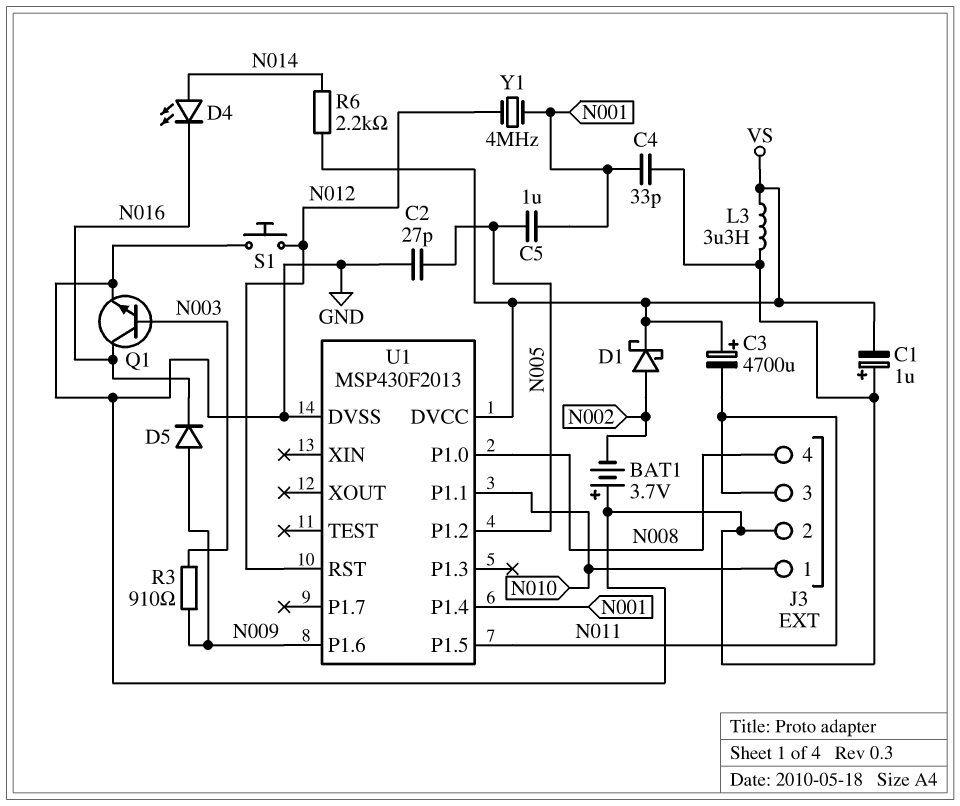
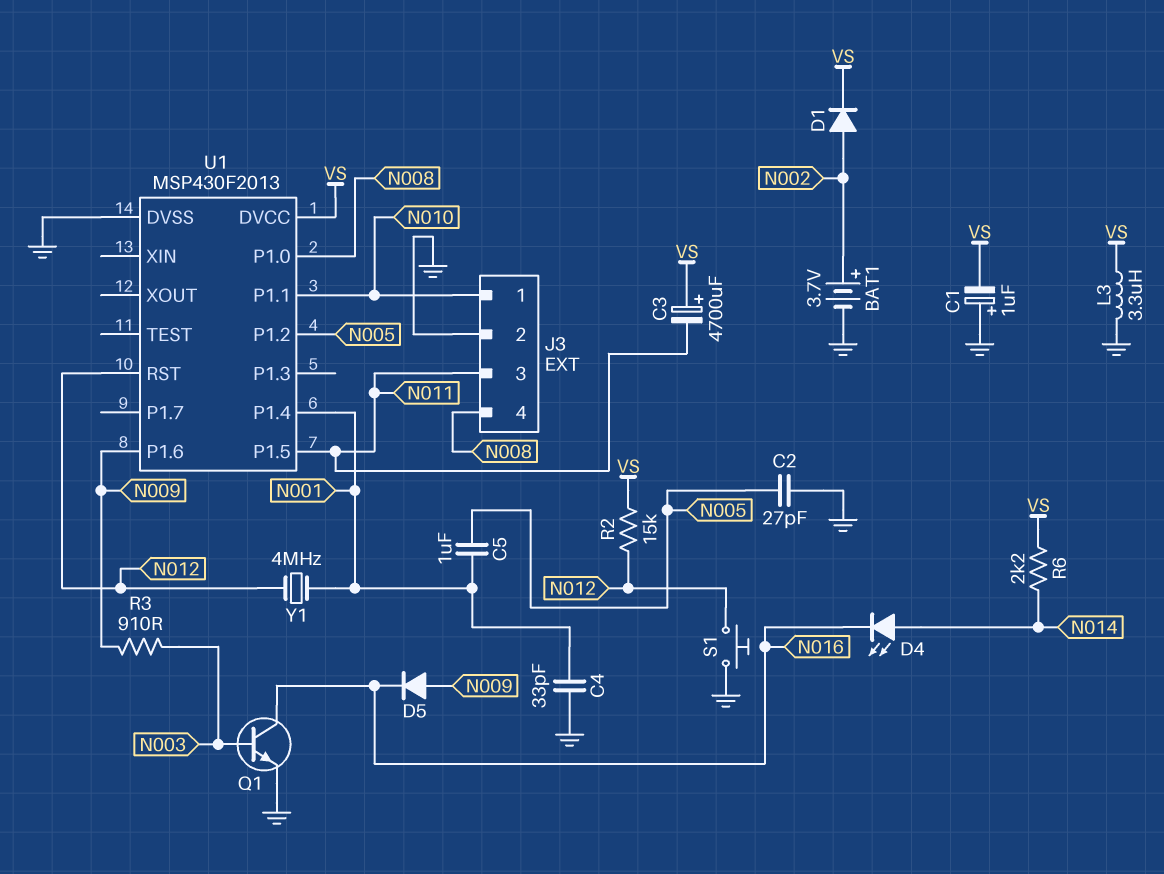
BAT1: 3.7V (plus GND, minus N002) -> 3.7V (plus N002, minus GND)
D1: schottky (A N002, K VS) -> diode (A N002, K VS)
R2: none -> 15k (N012, VS)

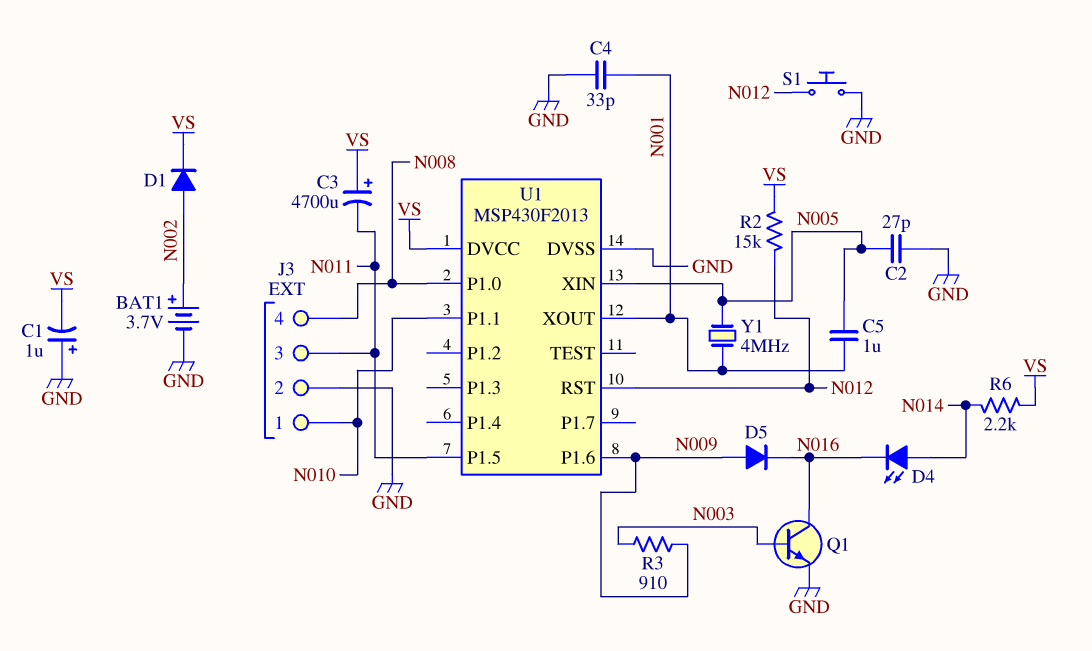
L3: 3.3uH (GND, VS) -> none
U1 pin P1.2: N005 -> none
U1 pin P1.4: N001 -> none
U1 pin XIN: none -> N005
U1 pin XOUT: none -> N001
Y1: 4MHz (N001, N012) -> 4MHz (N001, N005)

